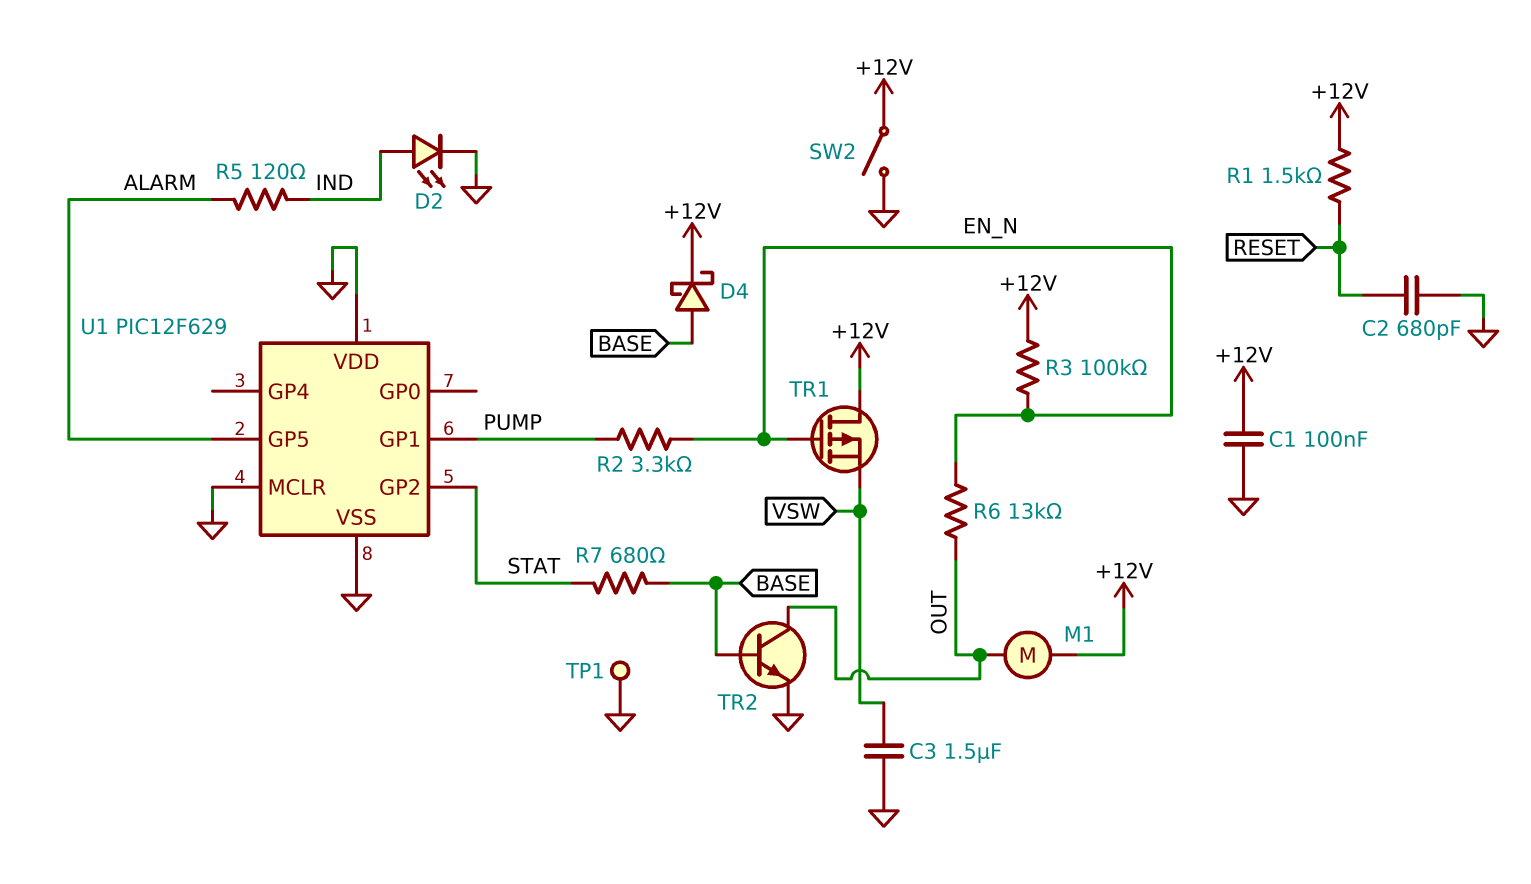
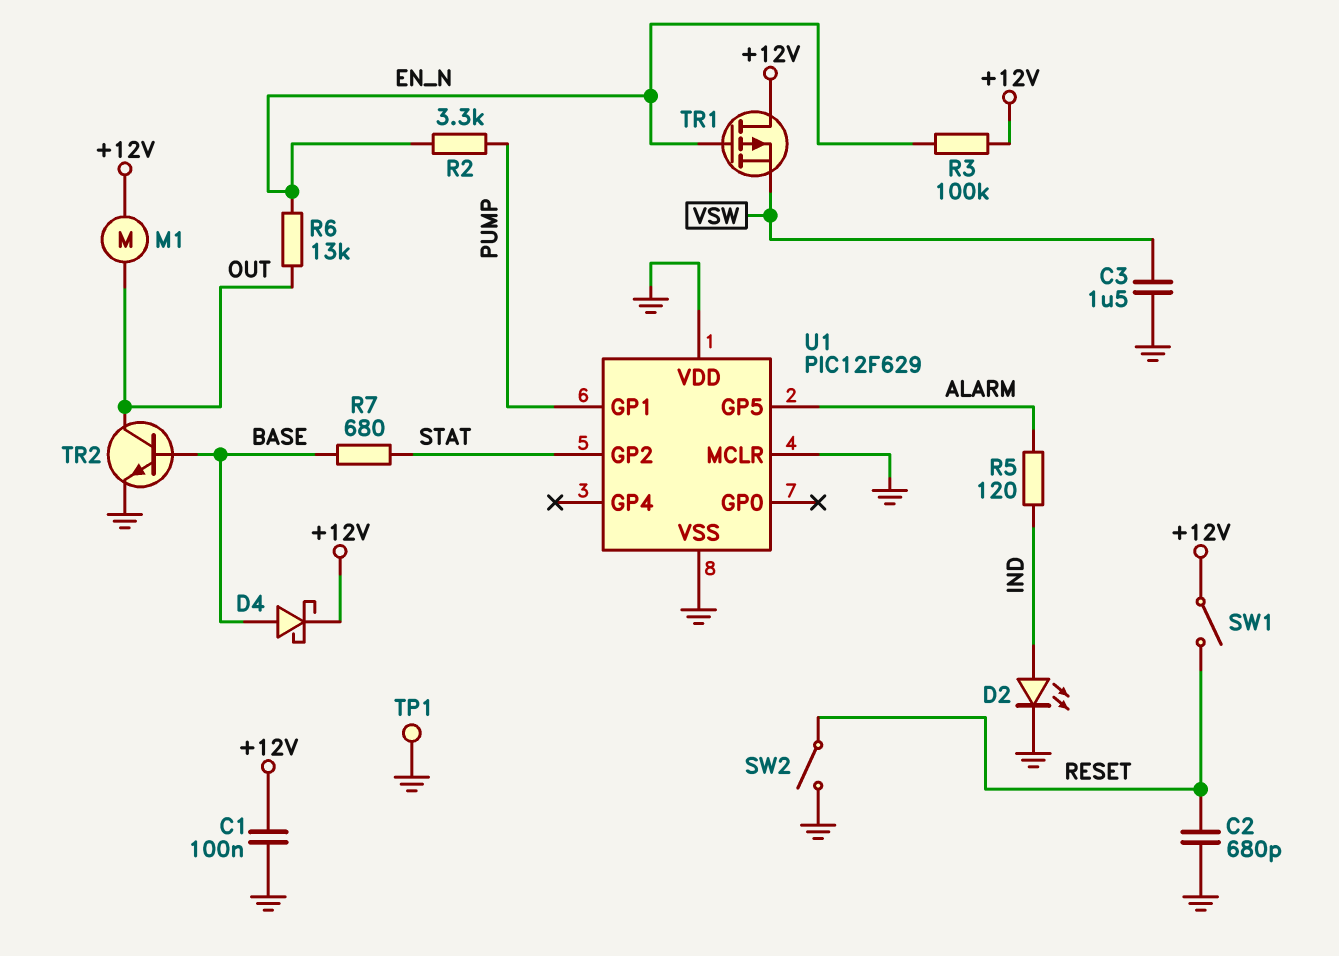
R1: 1.5k (+12V, RESET) -> none
SW1: none -> switch (+12V, RESET)
SW2: switch (+12V, GND) -> switch (GND, RESET)

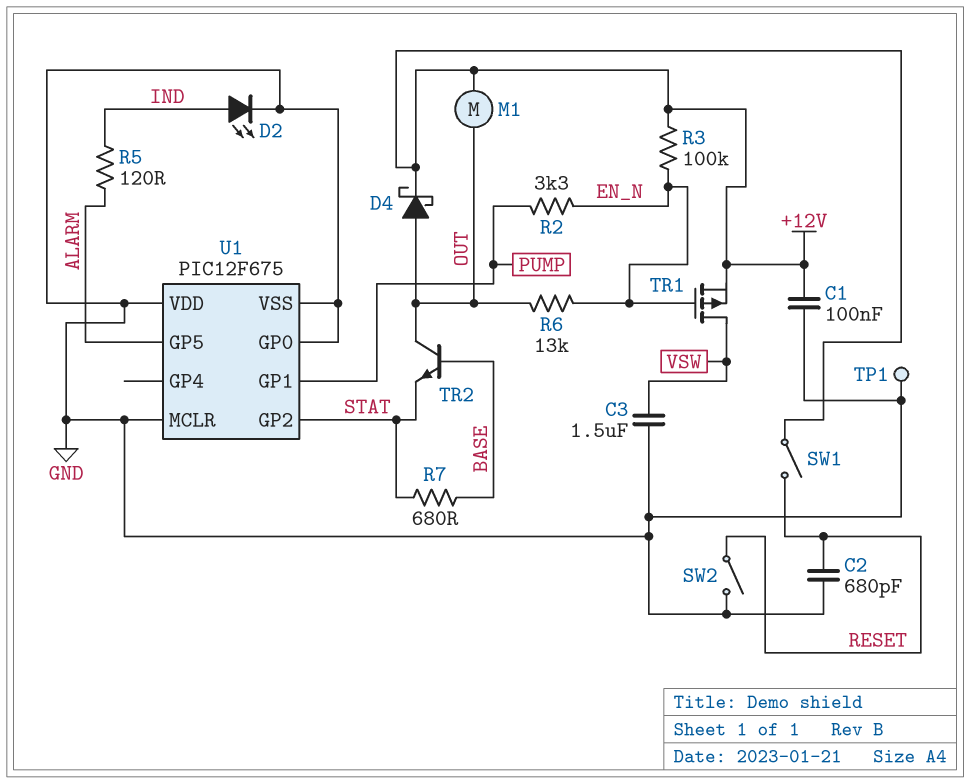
D4: schottky (A BASE, K +12V) -> schottky (A OUT, K +12V)
TR1: PMOS (G EN_N, D +12V, S VSW) -> PMOS (G EN_N, D VSW, S +12V)
TR2: NPN (B BASE, C OUT, E GND) -> NPN (B BASE, C OUT, E STAT)
U1: PIC12F629 -> PIC12F675
U1 pin GP0: none -> GND

